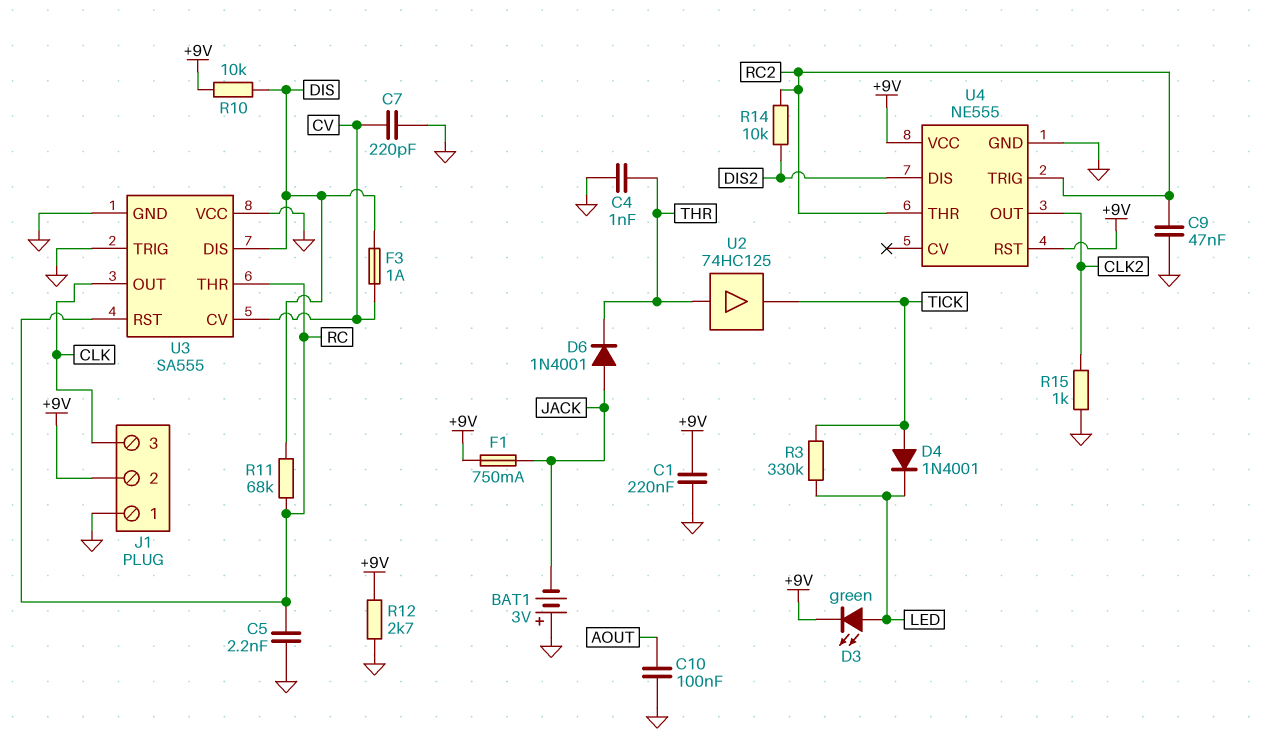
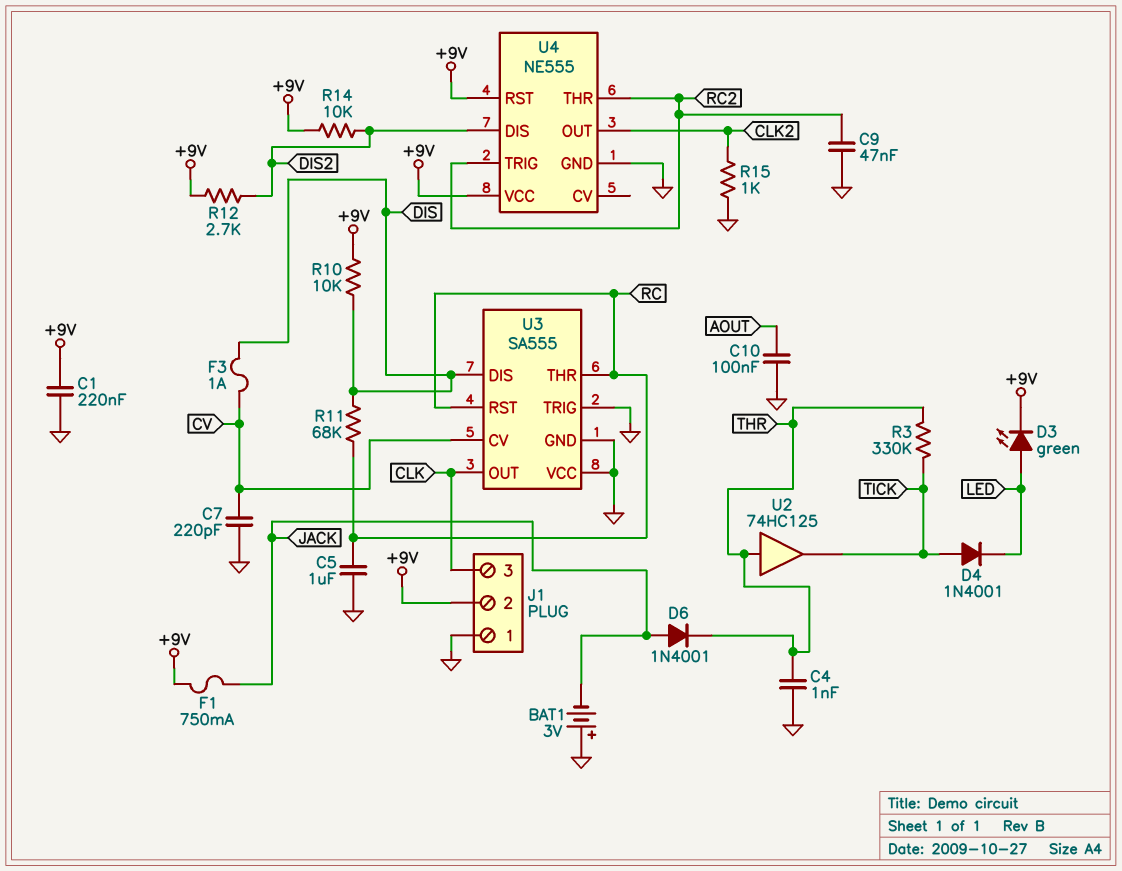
C5: 2.2nF (GND, RC) -> 1uF (GND, RC)
R3: 330k (LED, TICK) -> 330k (THR, TICK)
R12: 2.7k (+9V, GND) -> 2.7k (+9V, DIS2)
R14: 10k (DIS2, RC2) -> 10k (+9V, DIS2)

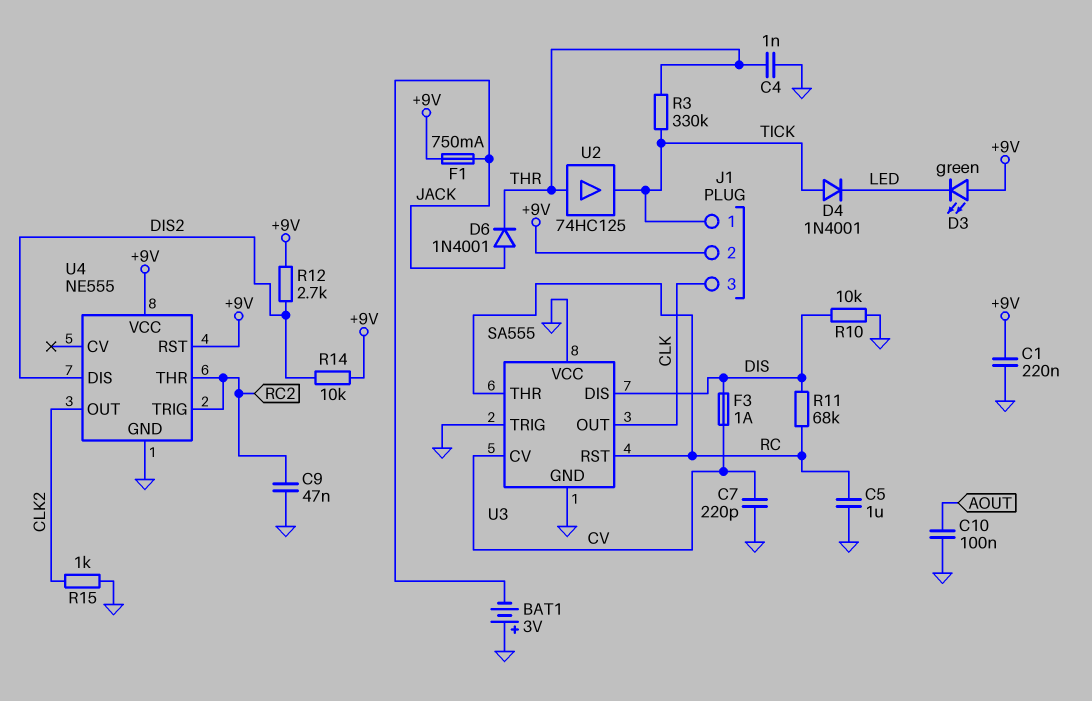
D3: LED green (A LED, K +9V) -> LED green (A +9V, K LED)
J1 pin 1: GND -> TICK
R10: 10k (+9V, DIS) -> 10k (DIS, GND)

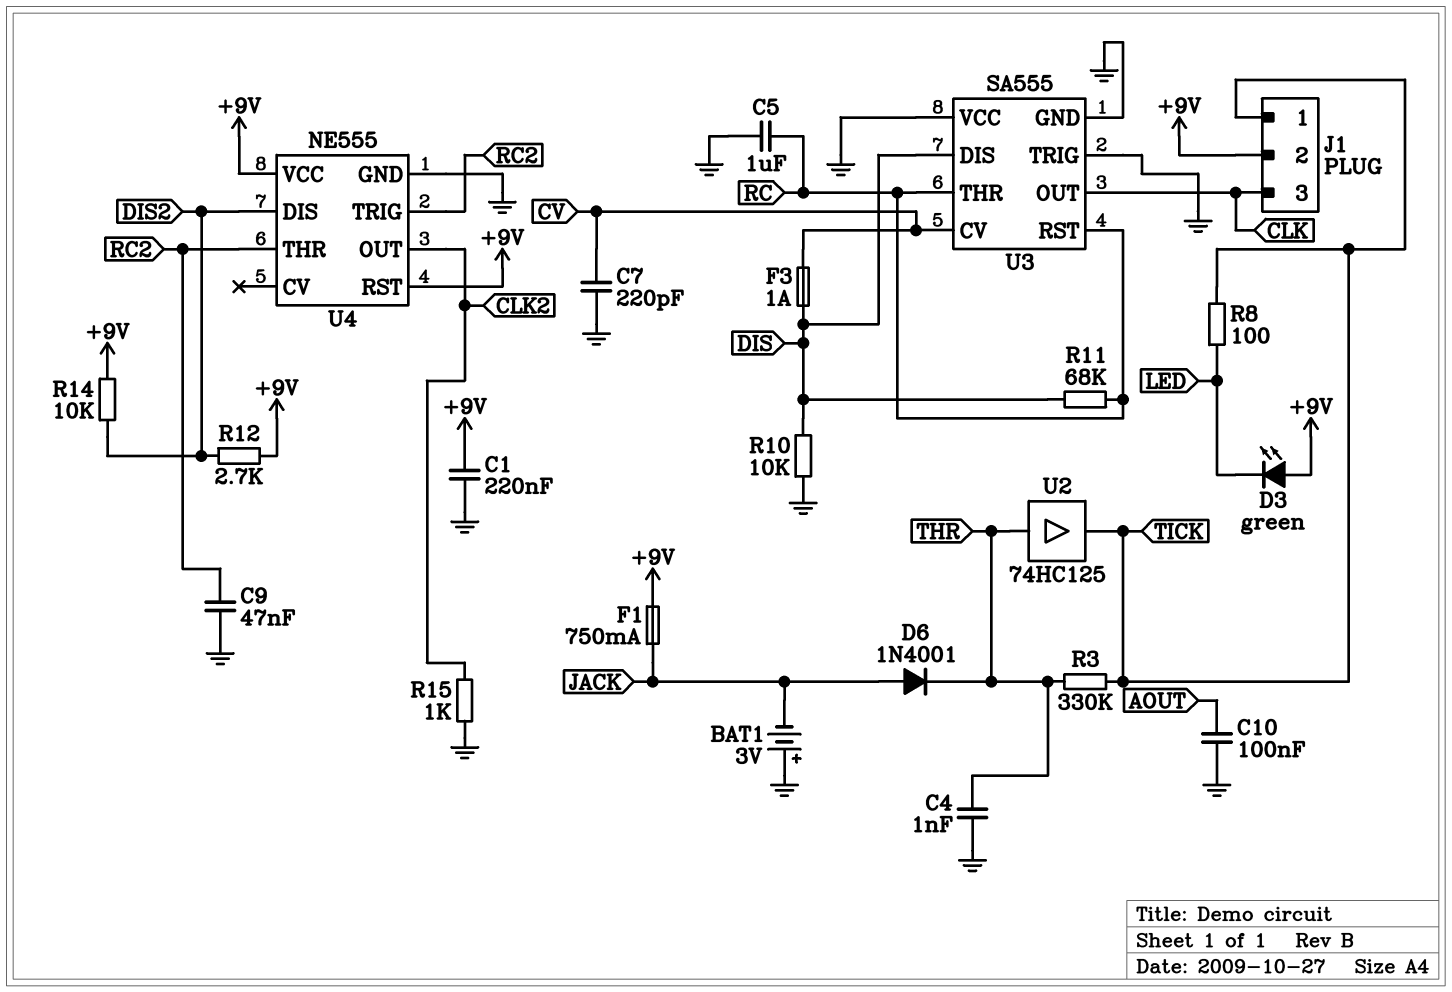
D4: diode 1N4001 (A TICK, K LED) -> none
R8: none -> 100 (LED, TICK)

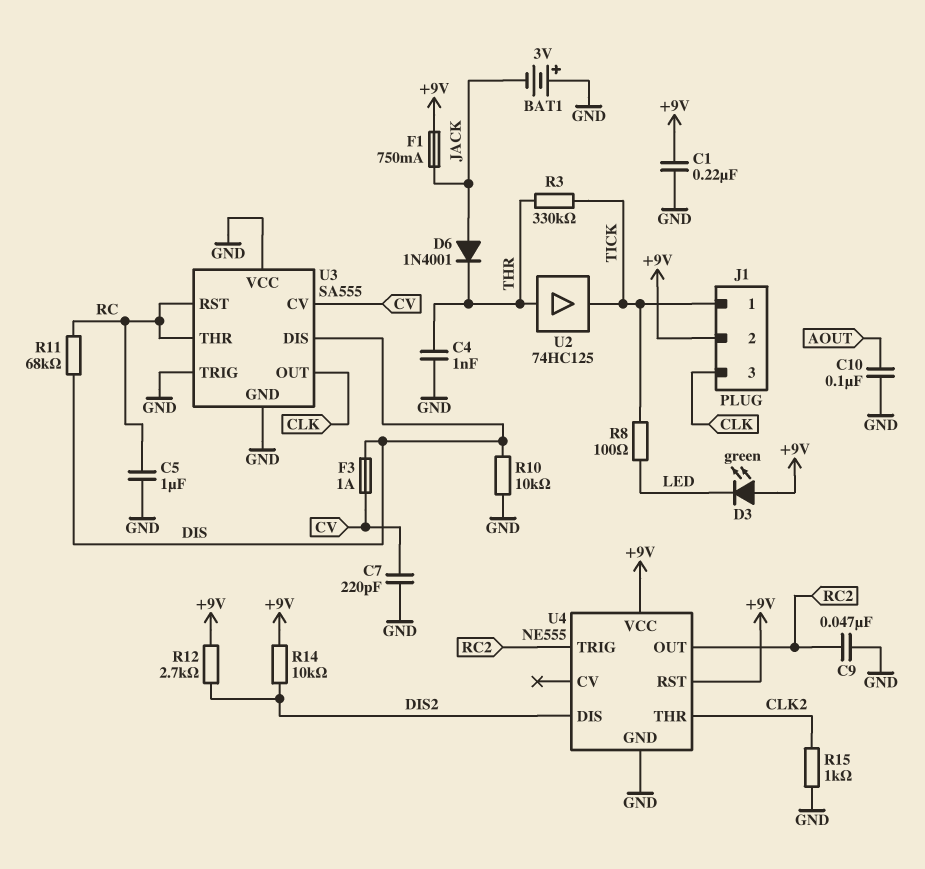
U4 pin OUT: CLK2 -> RC2
U4 pin THR: RC2 -> CLK2

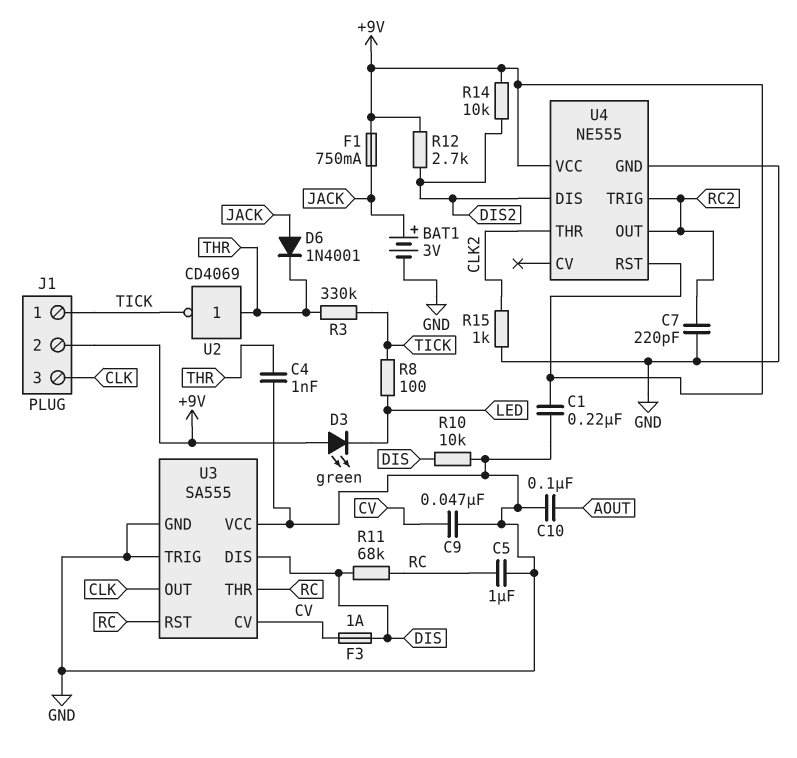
BAT1: 3V (plus GND, minus JACK) -> 3V (plus JACK, minus GND)
C7: 220pF (CV, GND) -> 220pF (GND, RC2)
C9: 47nF (GND, RC2) -> 47nF (CV, GND)
U2: buffer 74HC125 (in THR, out TICK) -> NOT CD4069 (in THR, out TICK)

